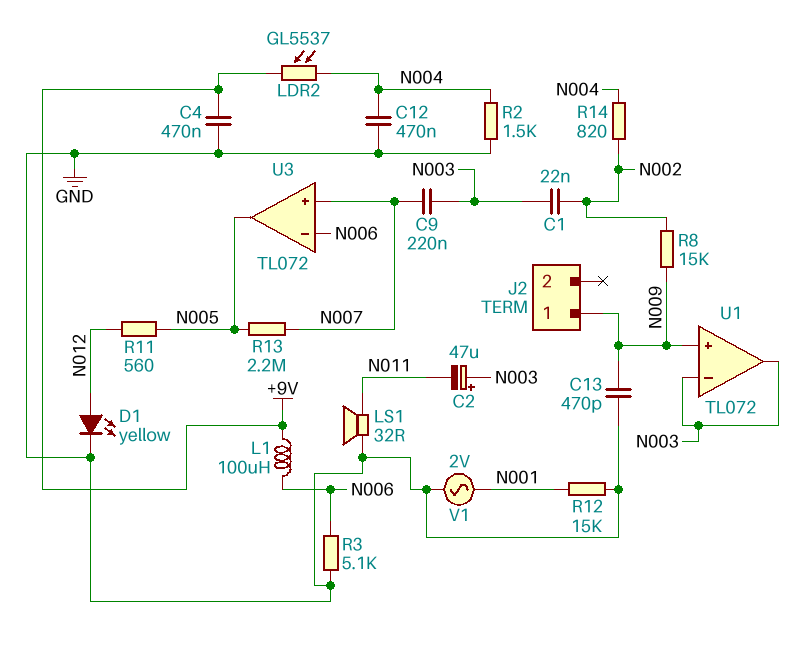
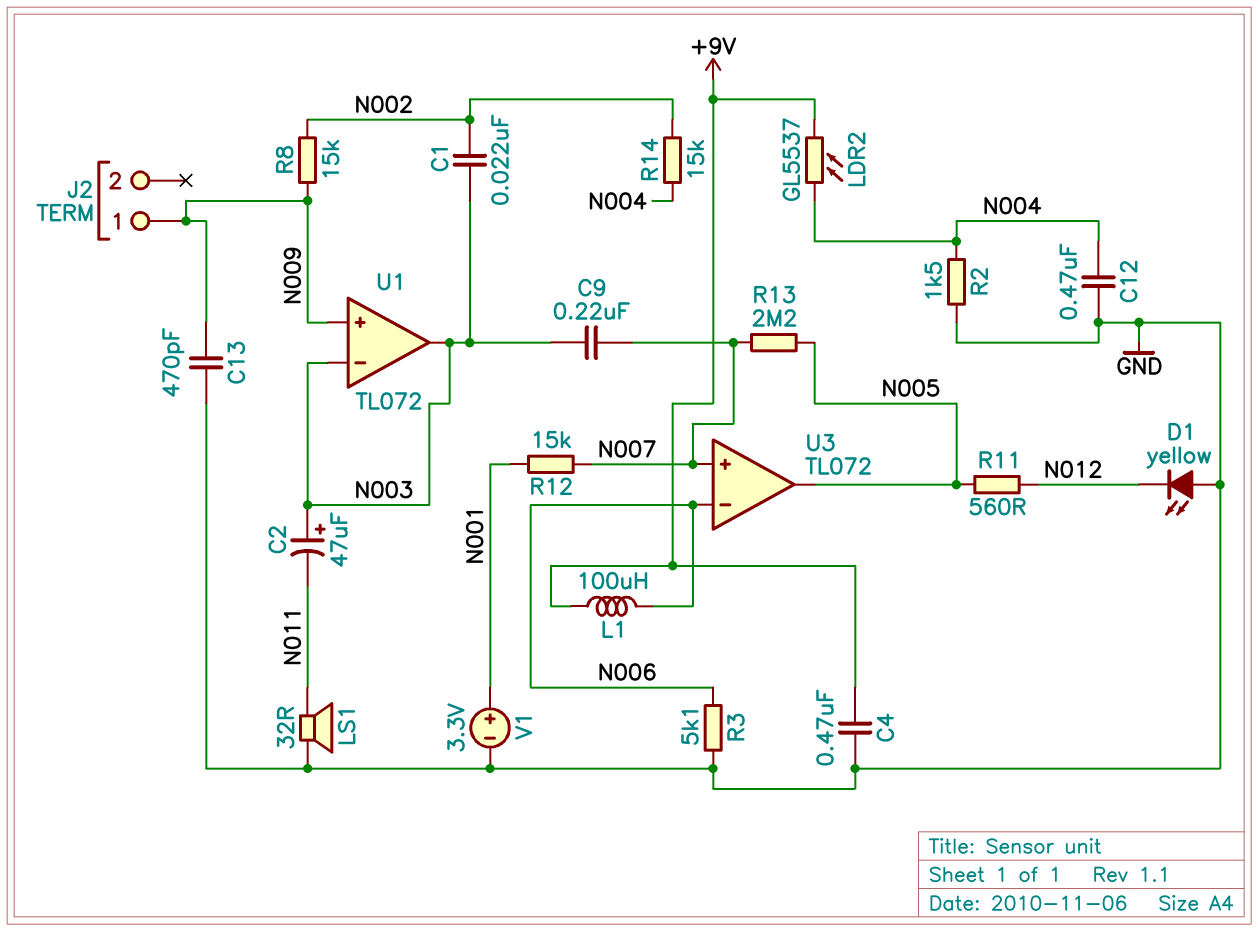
D1: LED yellow (A N012, K GND) -> LED yellow (A GND, K N012)
R12: 15k (GND, N001) -> 15k (N001, N007)
R14: 820 (N002, N004) -> 15k (N002, N004)
V1: AC 2V (GND, N001) -> 3.3V (plus N001, minus GND)

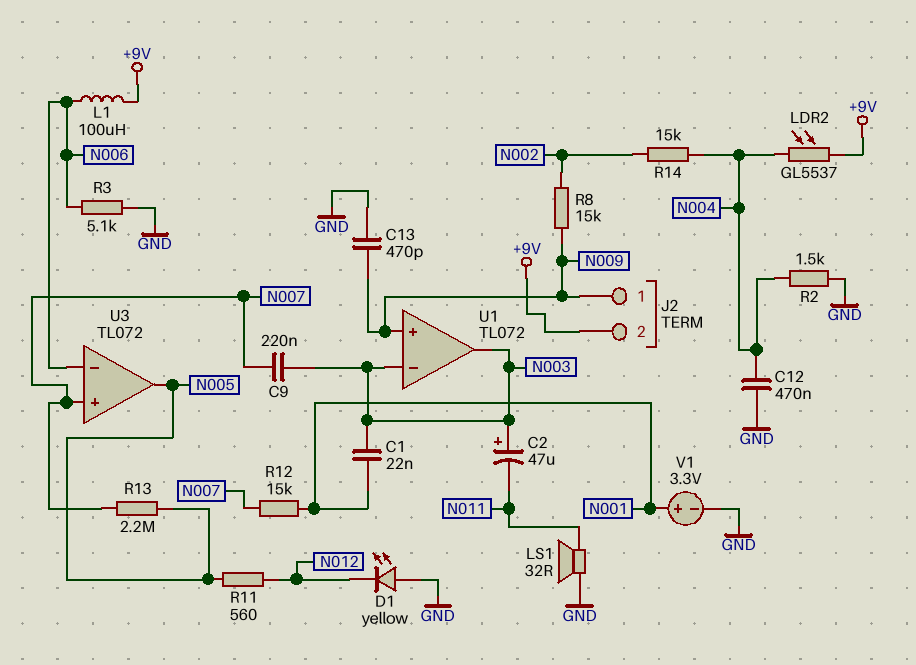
C1: 22nF (N002, N003) -> 22nF (N001, N003)
C4: 470nF (+9V, GND) -> none
J2 pin 2: none -> +9V

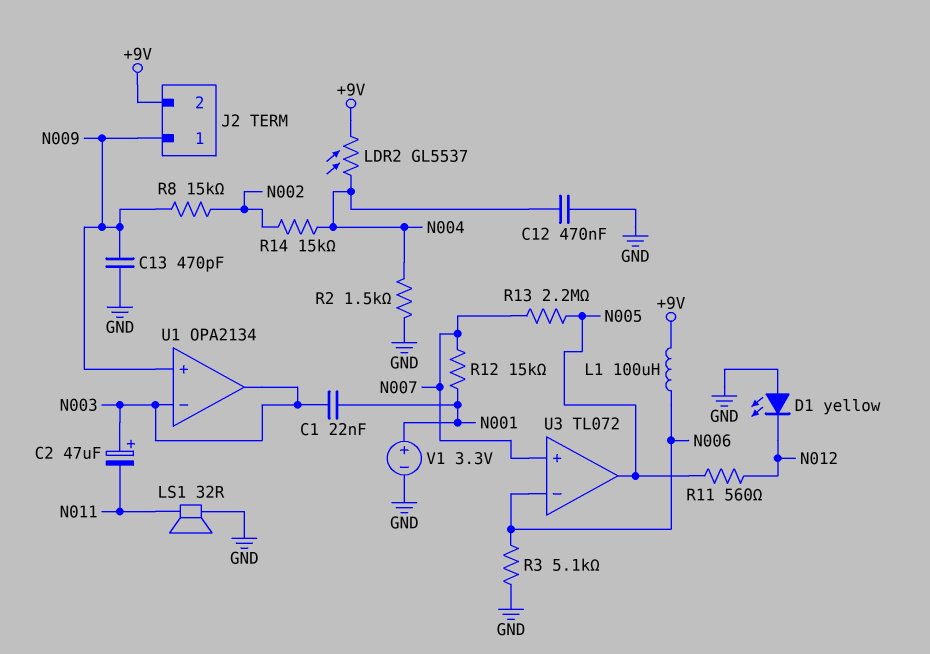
C9: 220nF (N003, N007) -> none
U1: TL072 -> OPA2134

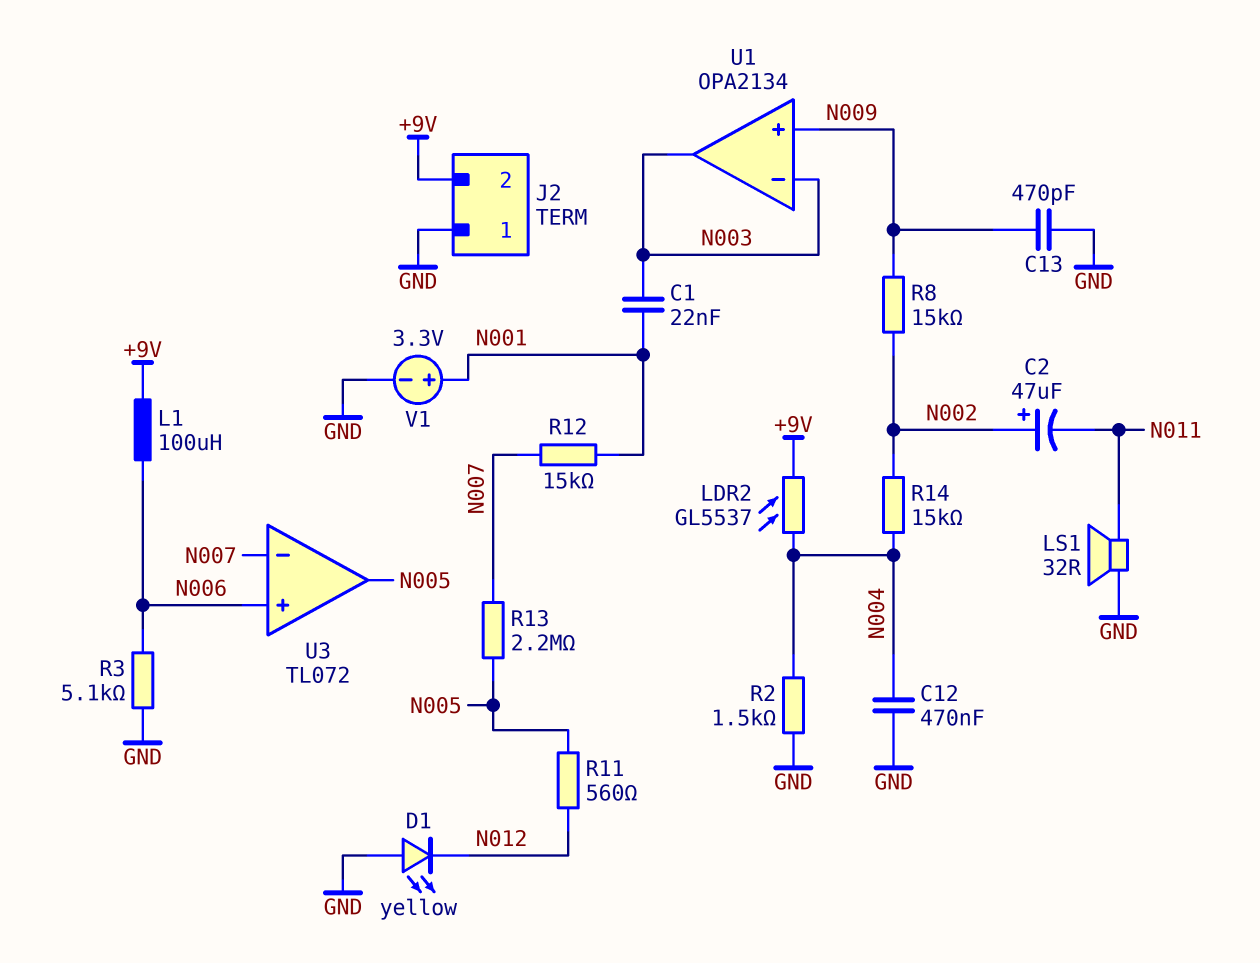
C2: 47uF (plus N003, minus N011) -> 47uF (plus N002, minus N011)
J2 pin 1: N009 -> GND
U3 pin in+: N007 -> N006
U3 pin in-: N006 -> N007

